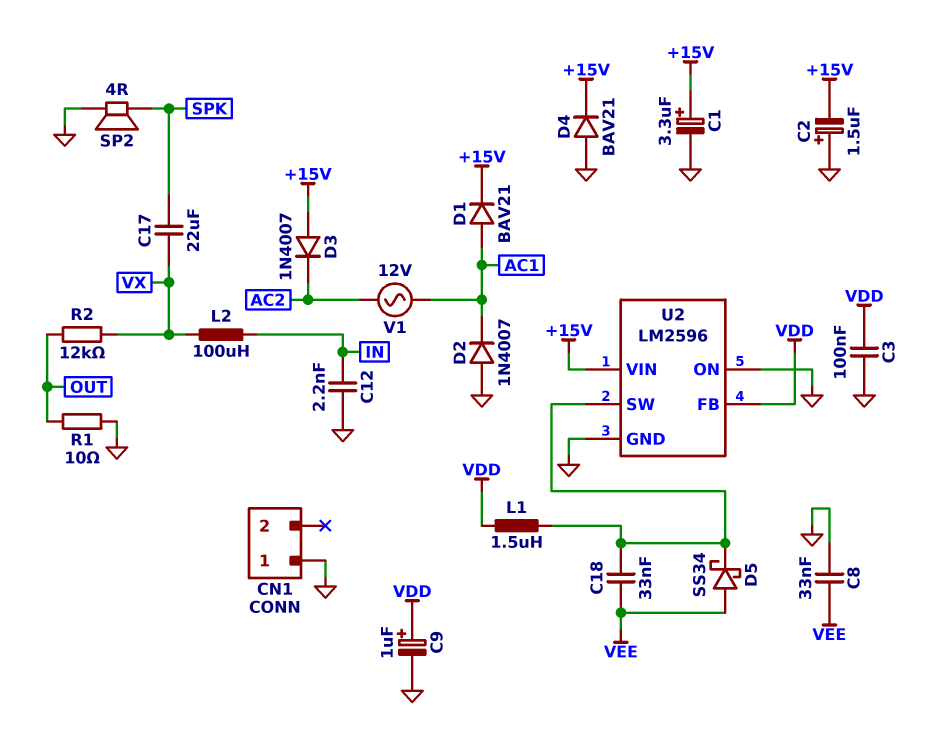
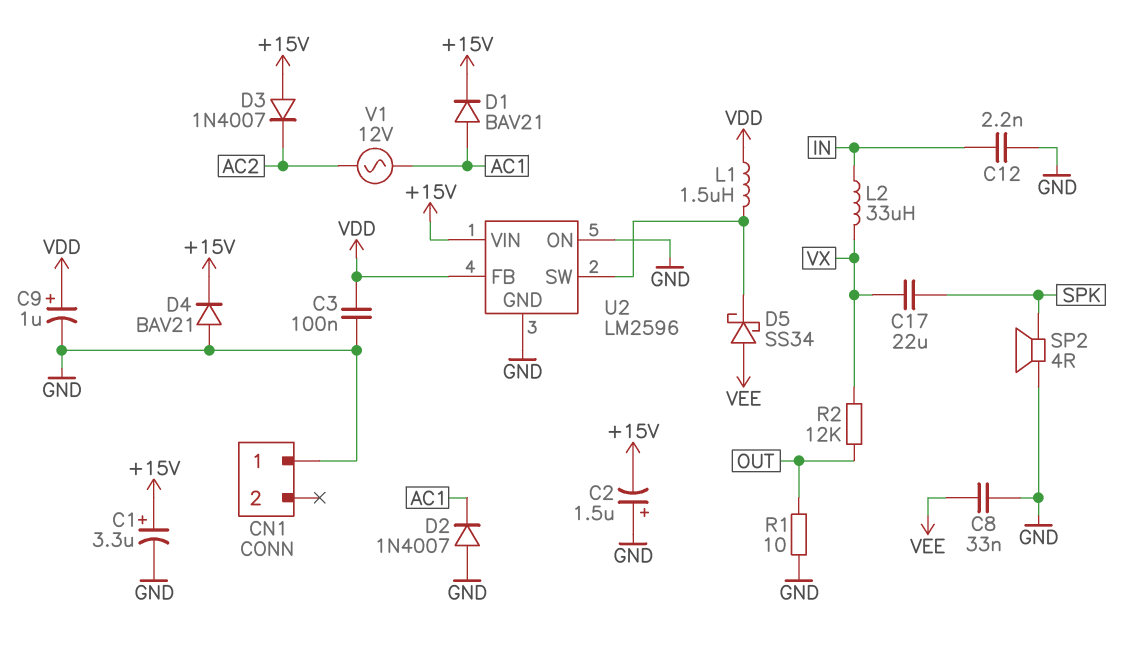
C18: 33nF (U2/SW, VEE) -> none
L2: 100uH (IN, VX) -> 33uH (IN, VX)

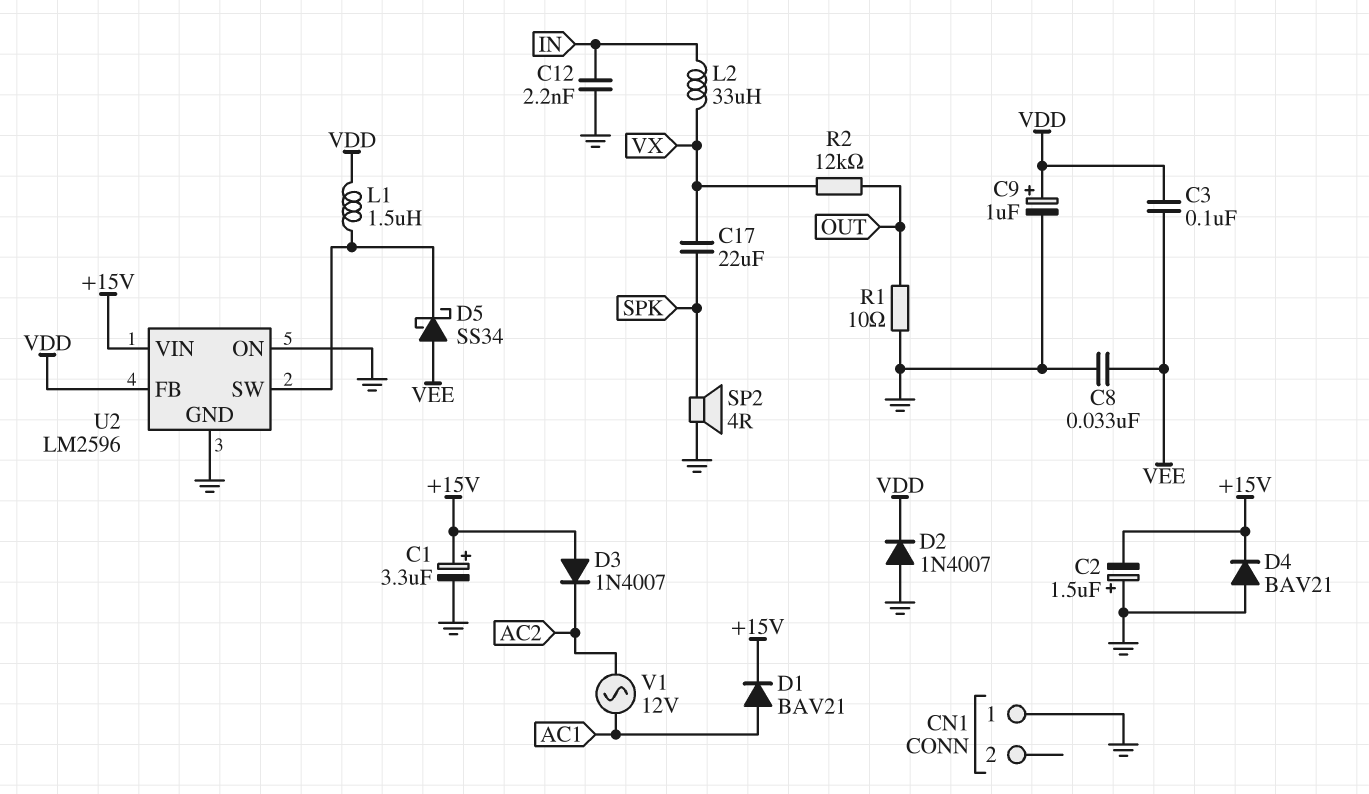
C3: 100nF (GND, VDD) -> 100nF (VDD, VEE)
D2: diode 1N4007 (A GND, K AC1) -> diode 1N4007 (A GND, K VDD)

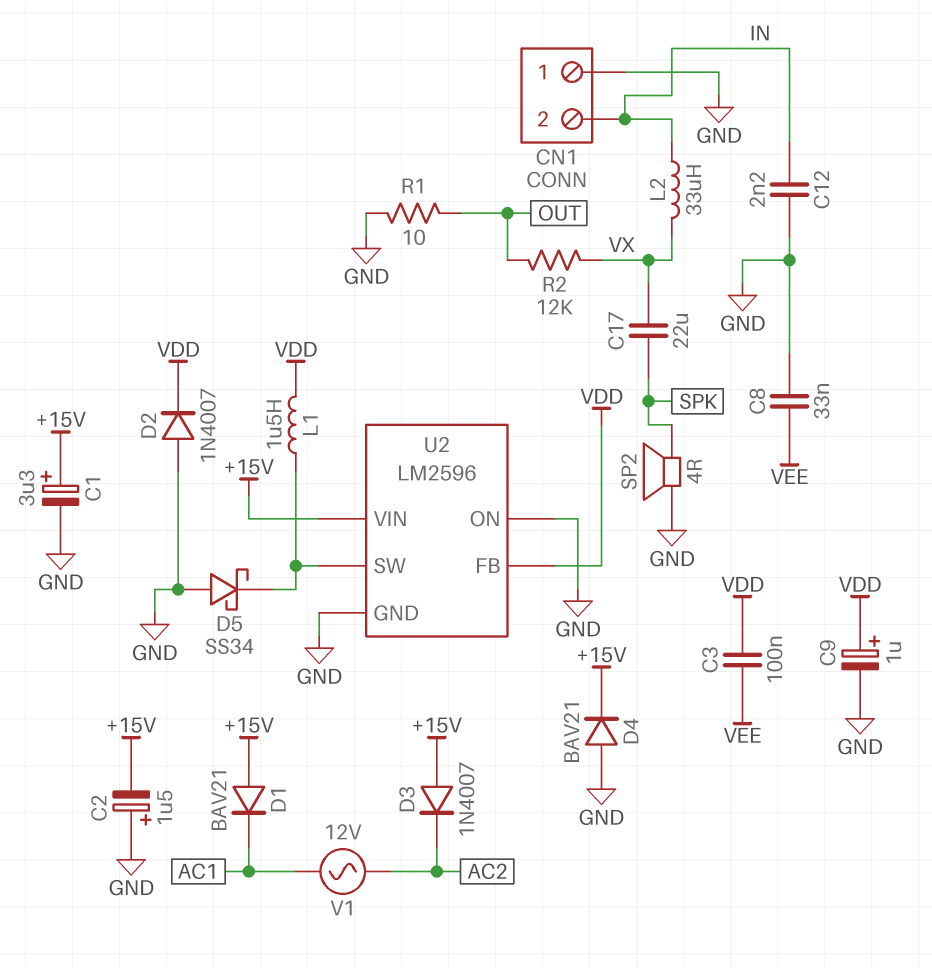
CN1 pin 2: none -> IN
D1: diode BAV21 (A AC1, K +15V) -> diode BAV21 (A +15V, K AC1)
D5: schottky SS34 (A VEE, K U2/SW) -> schottky SS34 (A GND, K U2/SW)

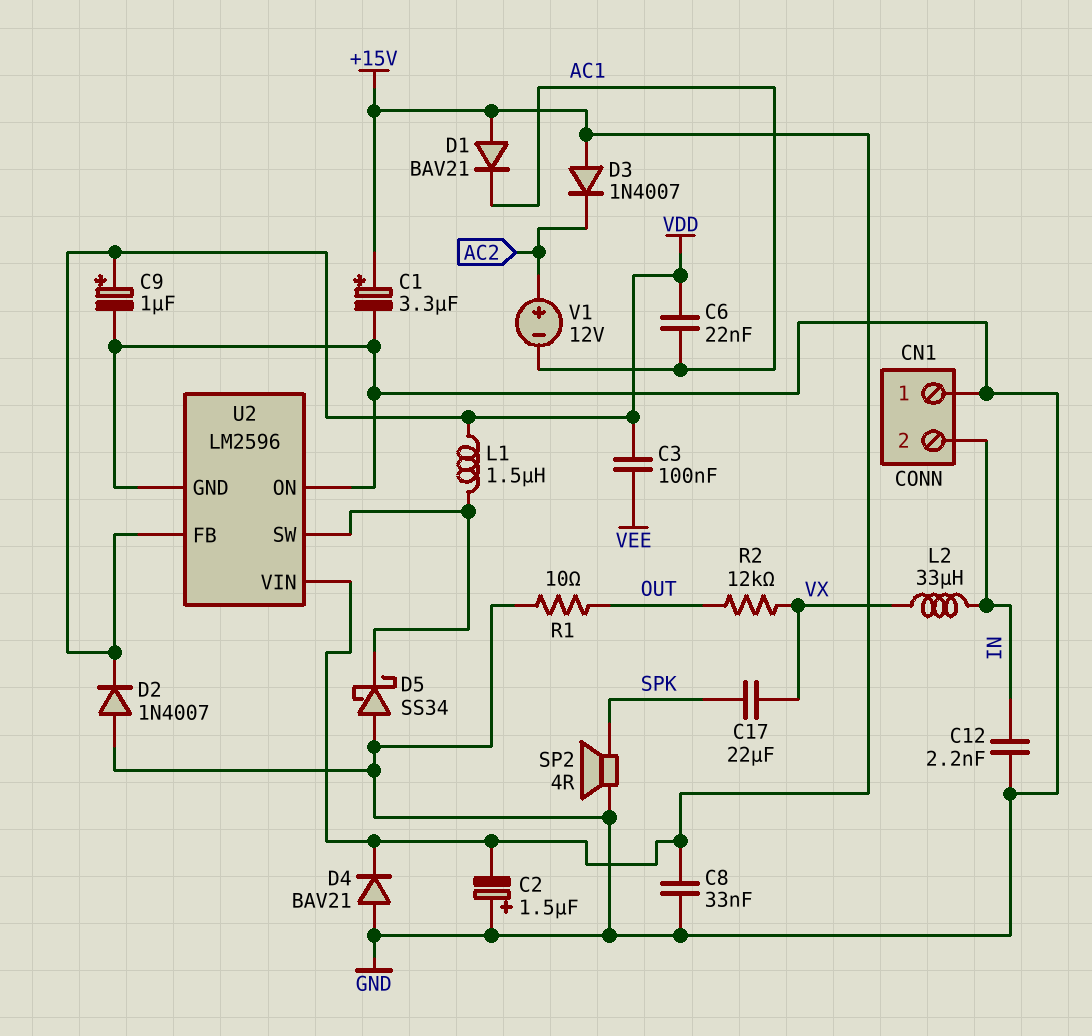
C6: none -> 22nF (AC1, VDD)
C8: 33nF (GND, VEE) -> 33nF (+15V, GND)
V1: AC 12V (AC1, AC2) -> 12V (plus AC2, minus AC1)

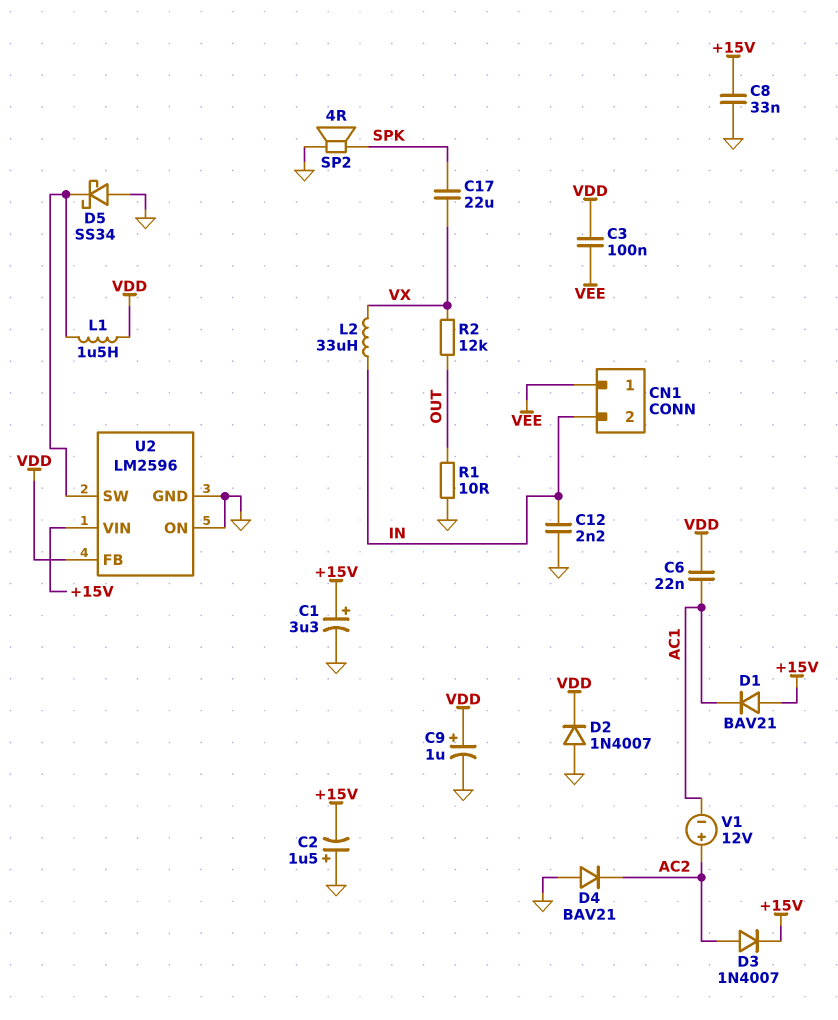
CN1 pin 1: GND -> VEE
D3: diode 1N4007 (A +15V, K AC2) -> diode 1N4007 (A AC2, K +15V)
D4: diode BAV21 (A GND, K +15V) -> diode BAV21 (A GND, K AC2)

